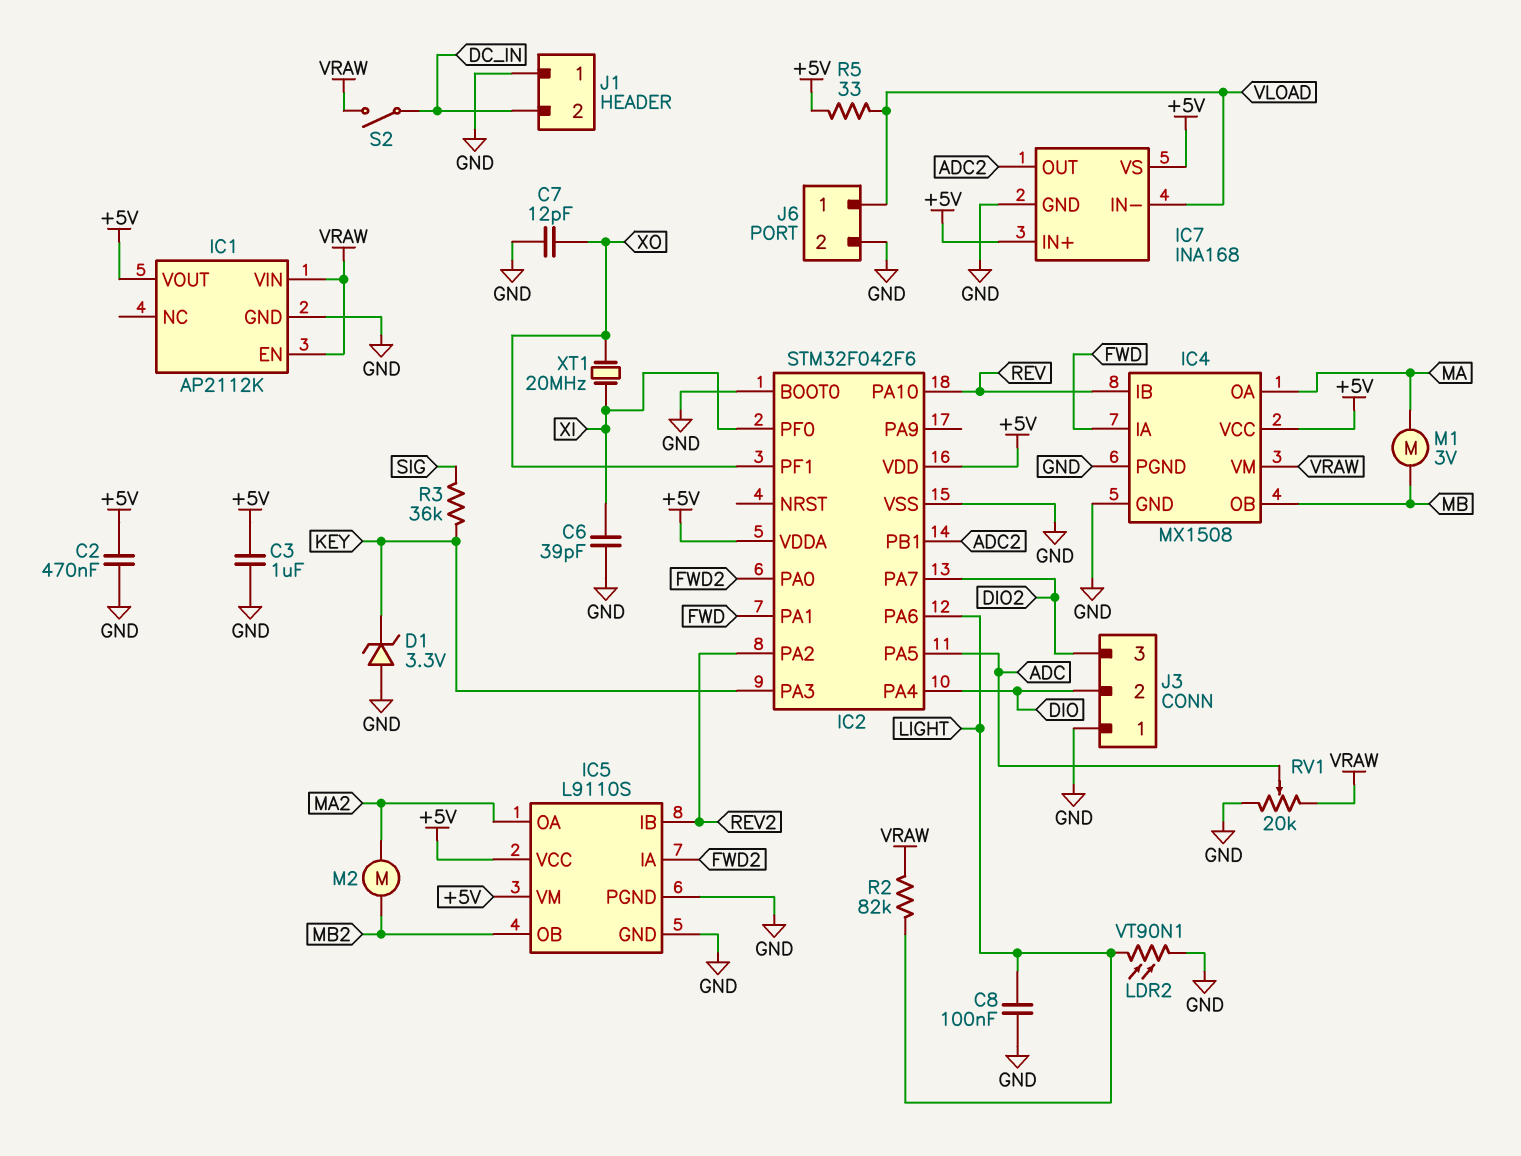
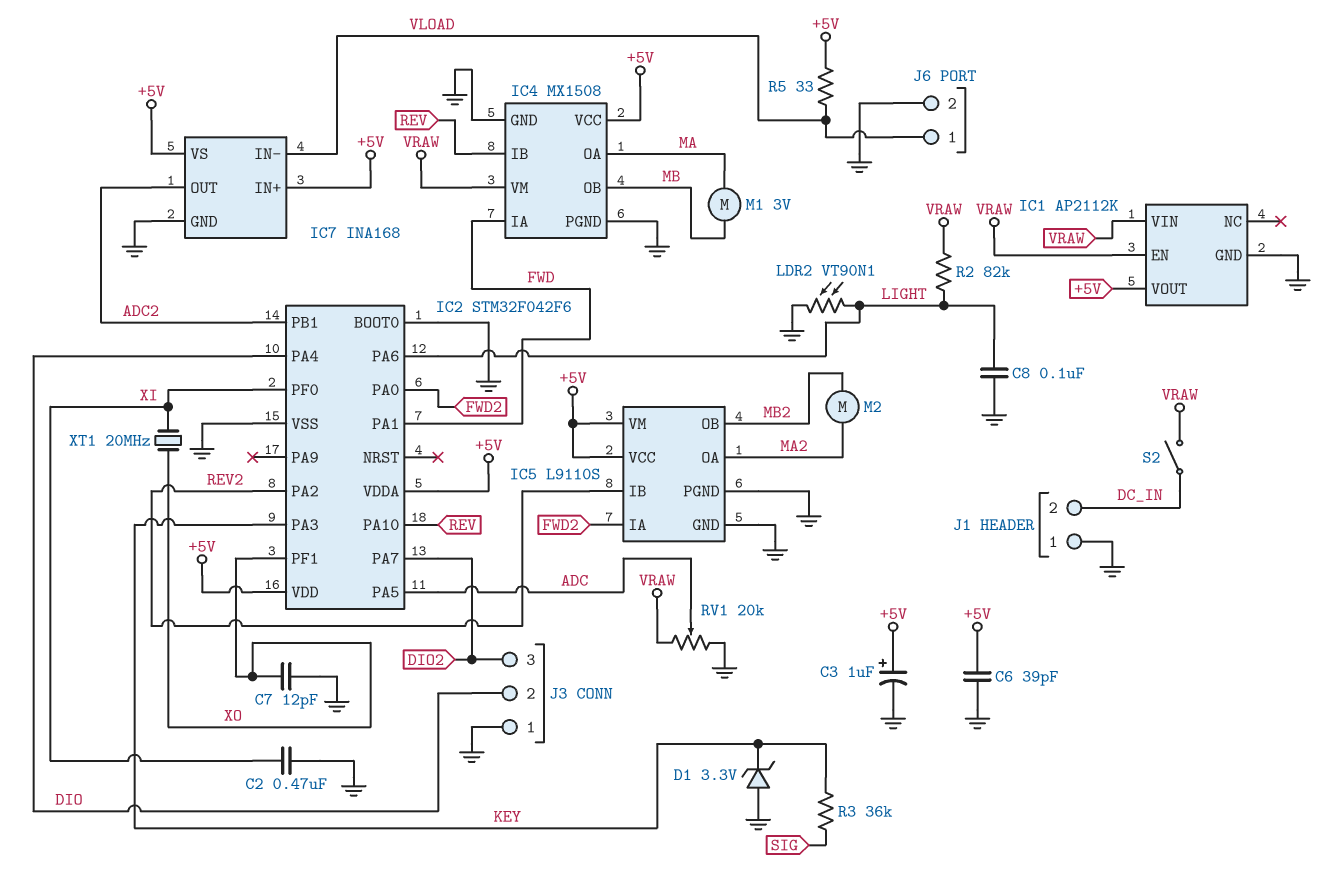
C2: 470nF (+5V, GND) -> 470nF (GND, XI)
C3: 1uF (+5V, GND) -> 1uF (plus +5V, minus GND)
C6: 39pF (GND, XI) -> 39pF (+5V, GND)

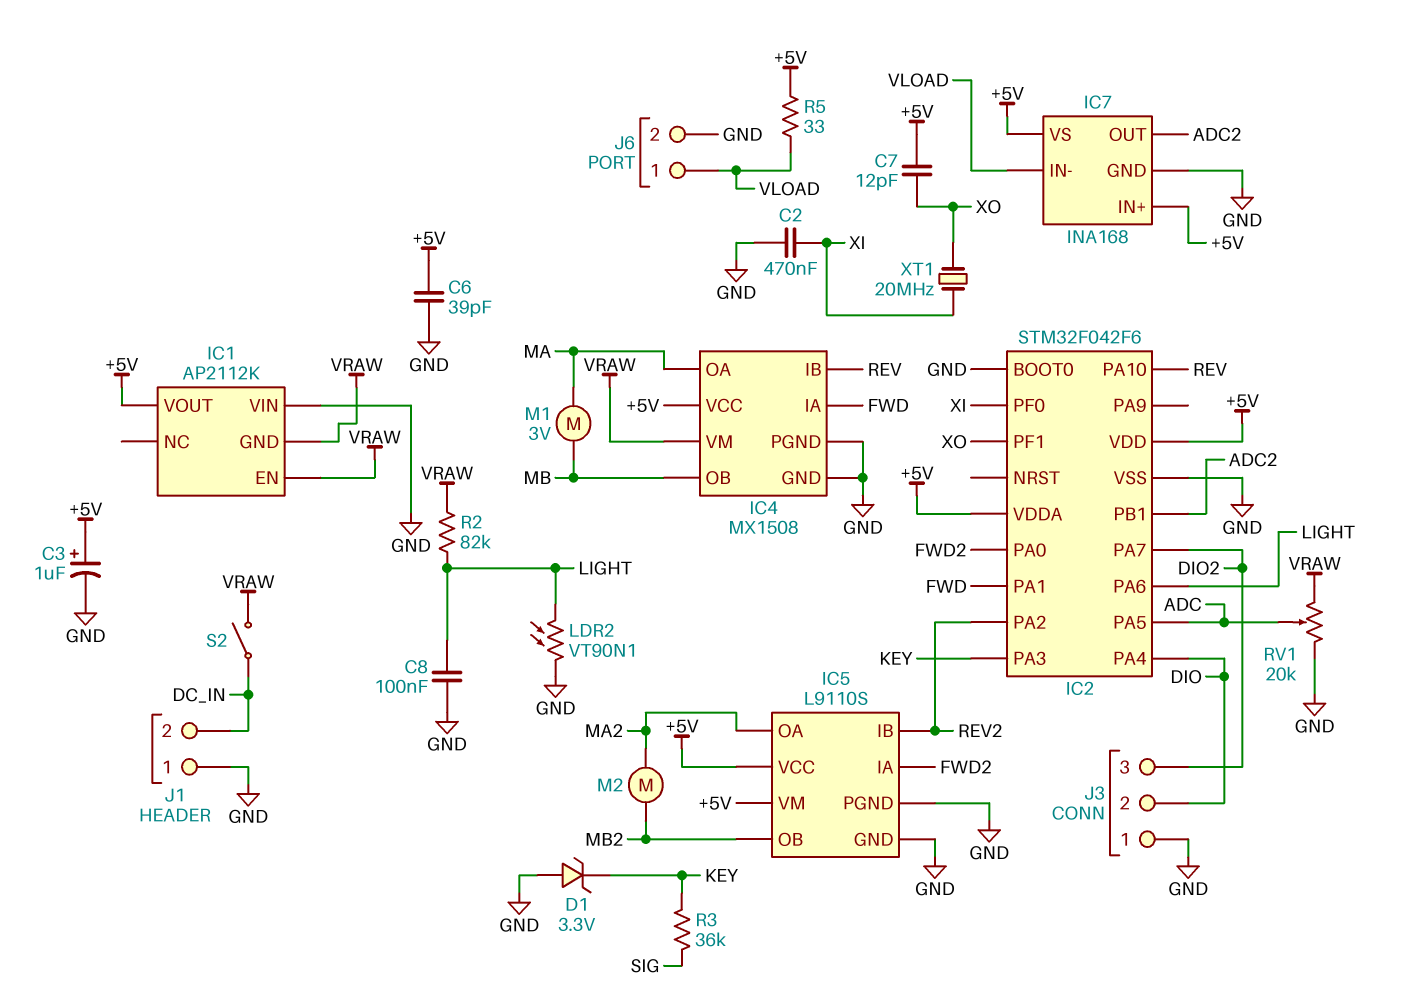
C7: 12pF (GND, XO) -> 12pF (+5V, XO)
IC1 pin GND: GND -> VRAW
IC1 pin VIN: VRAW -> GND

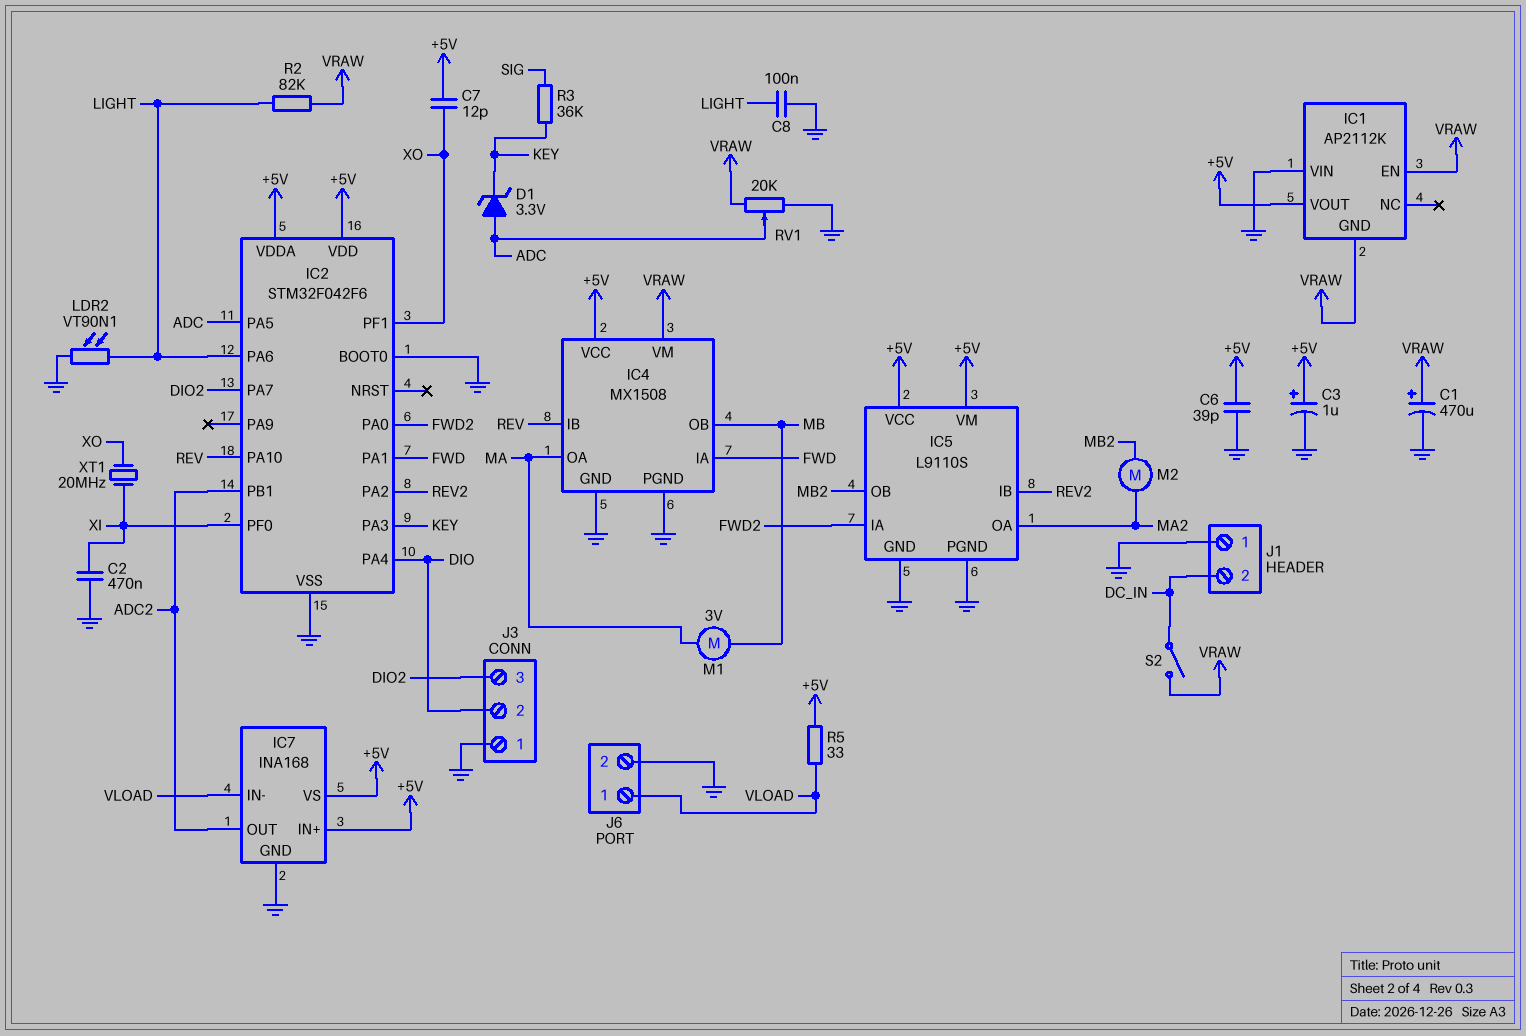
C1: none -> 470uF (plus VRAW, minus GND)
D1: zener 3.3V (A GND, K KEY) -> zener 3.3V (A ADC, K KEY)

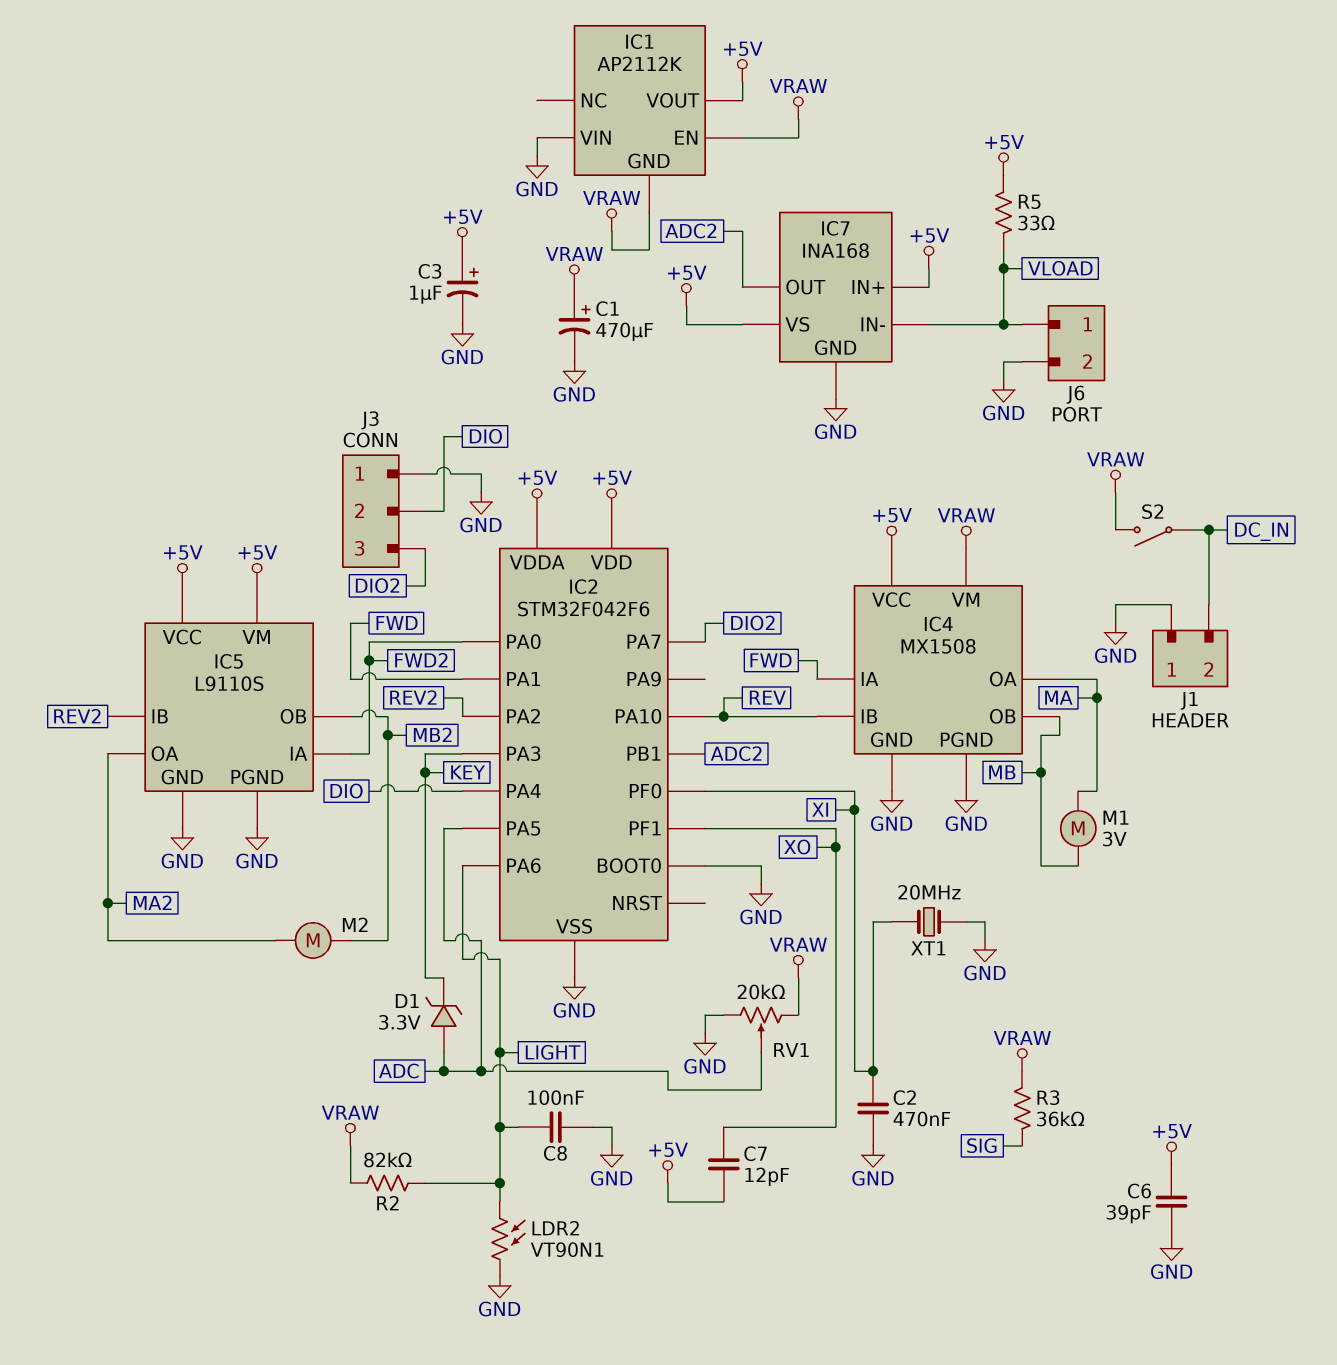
R3: 36k (KEY, SIG) -> 36k (SIG, VRAW)
XT1: 20MHz (XI, XO) -> 20MHz (GND, XI)

